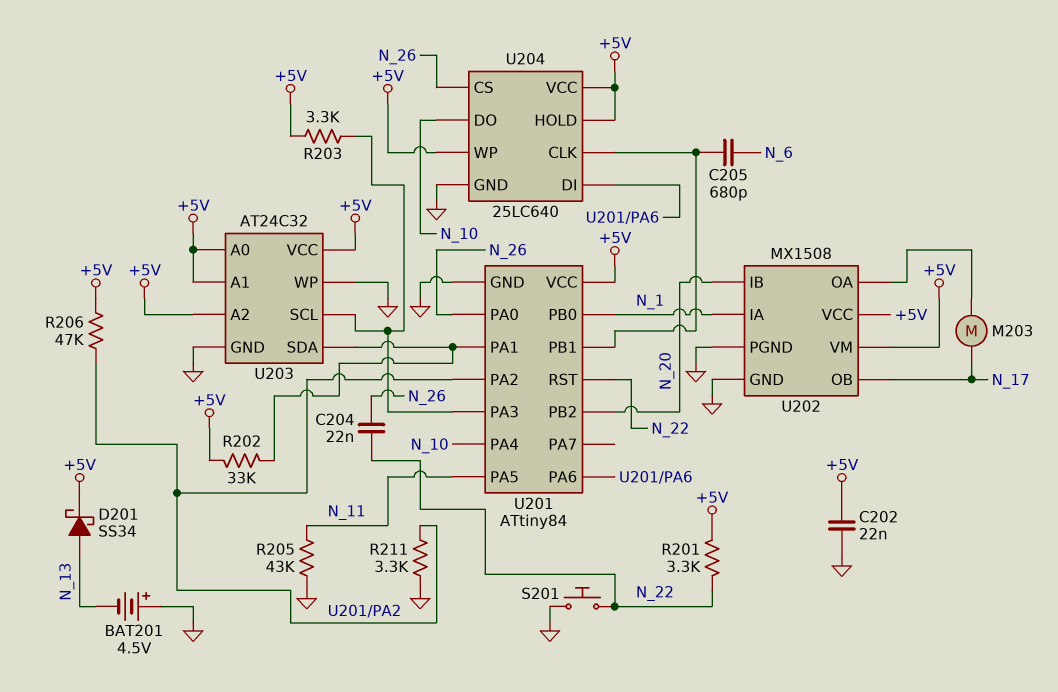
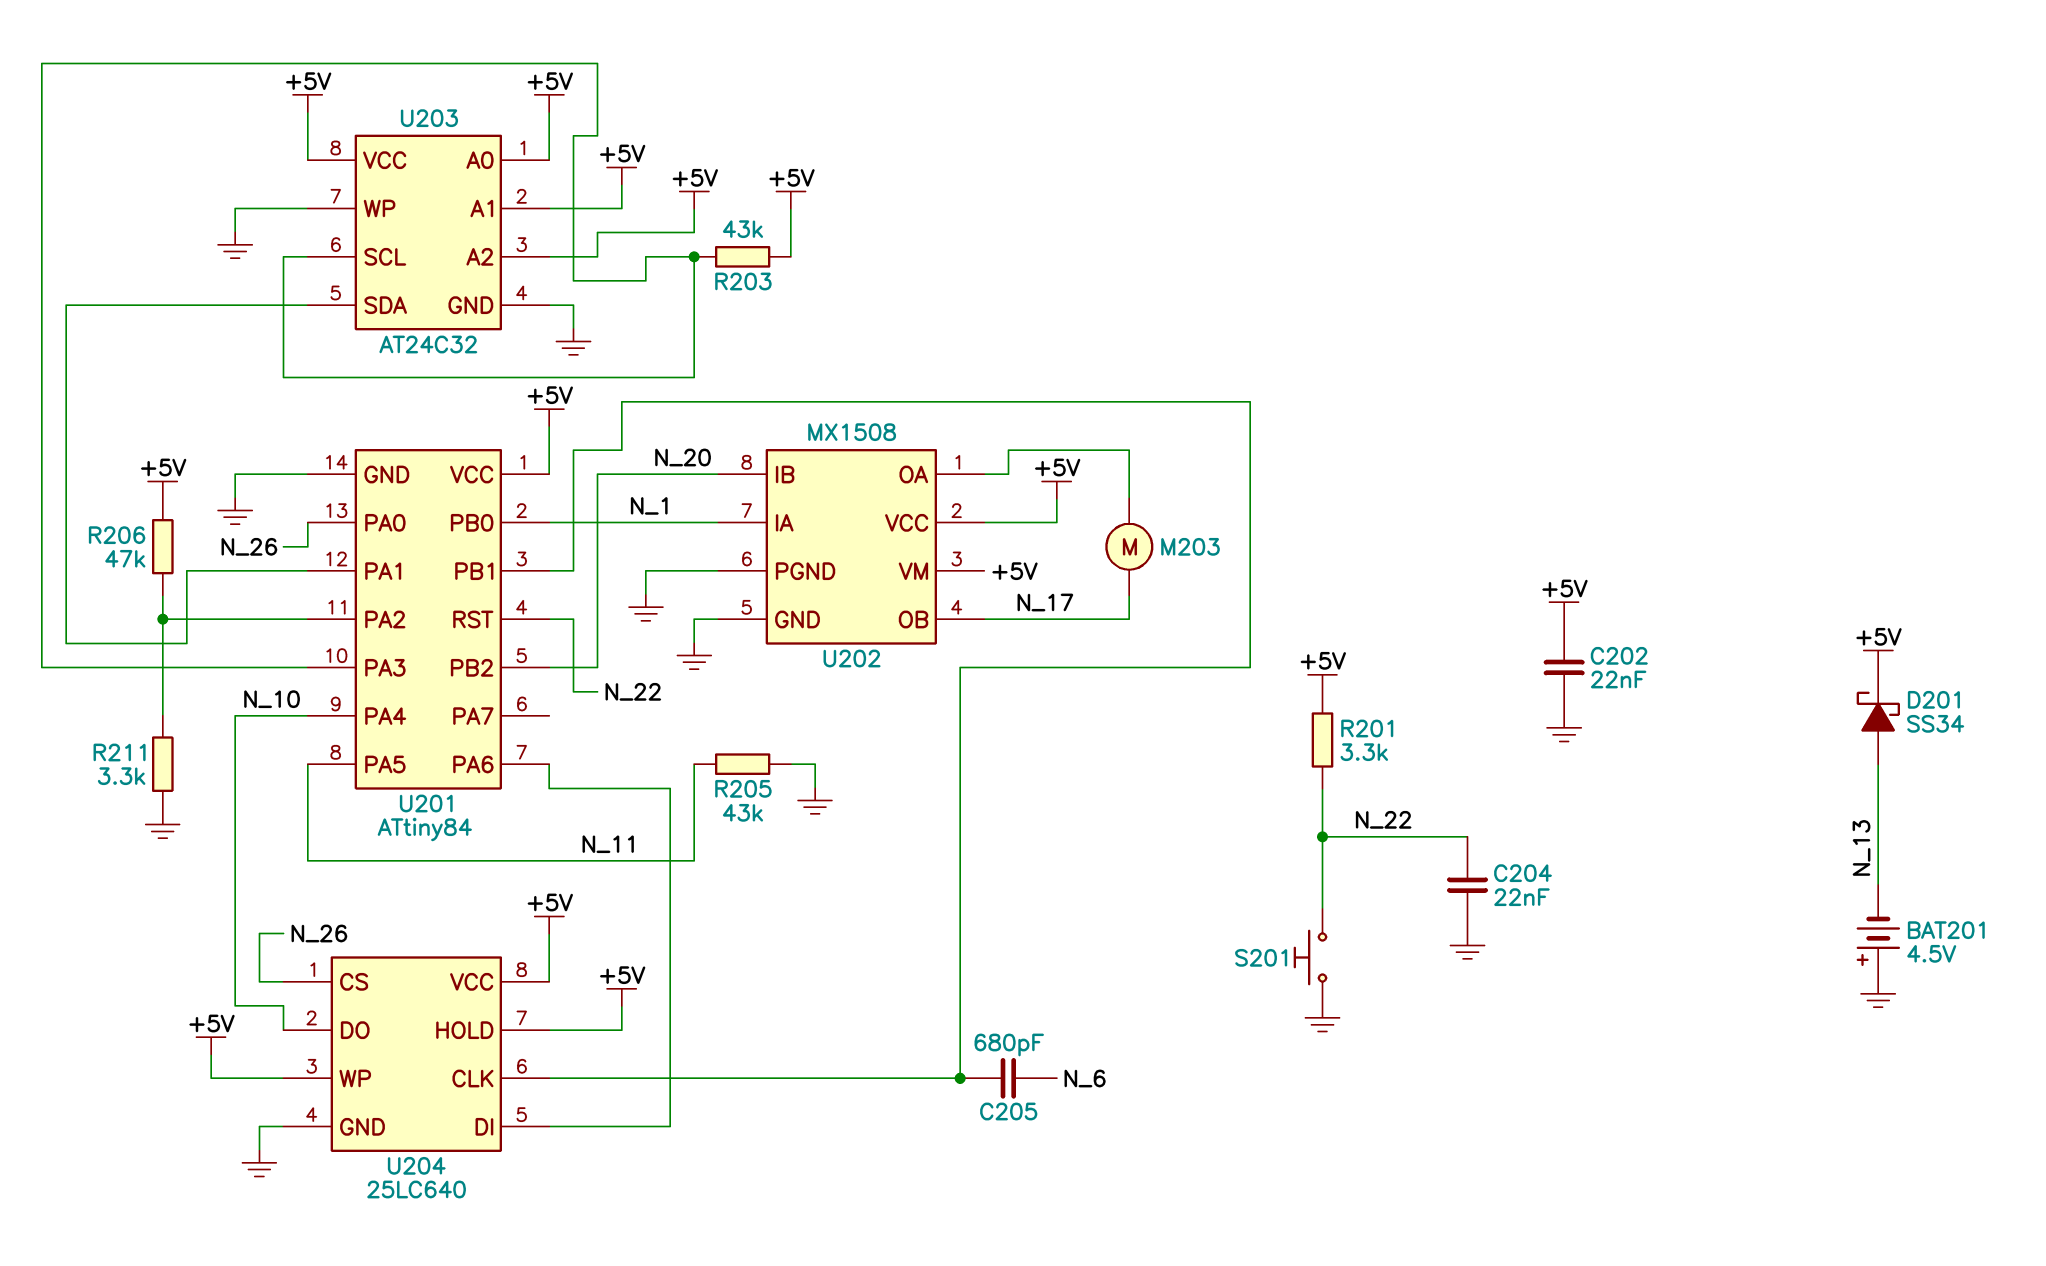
C204: 22nF (N_22, N_26) -> 22nF (GND, N_22)
R202: 33k (+5V, U201/PA1) -> none
R203: 3.3k (+5V, U201/PA3) -> 43k (+5V, U201/PA3)

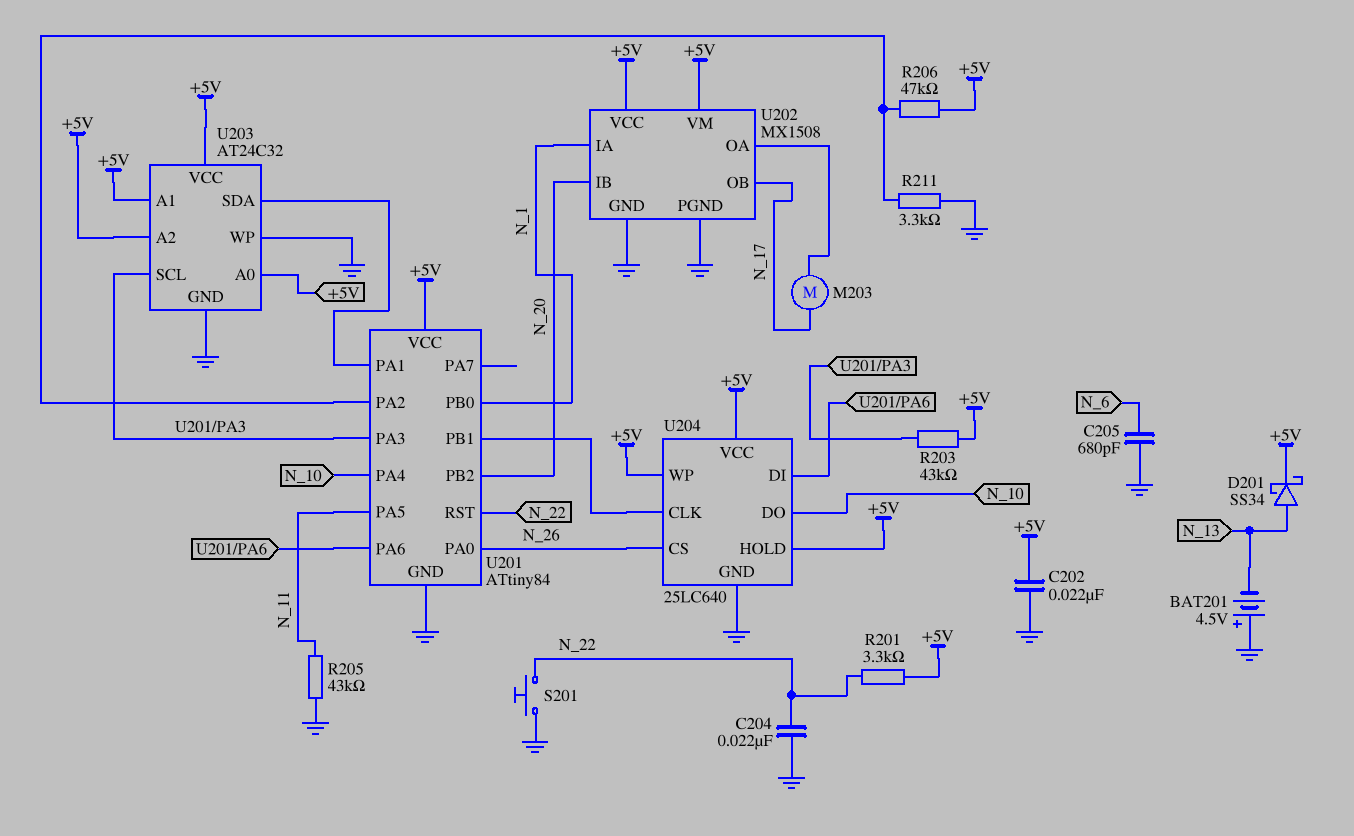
C205: 680pF (N_6, U201/PB1) -> 680pF (GND, N_6)

